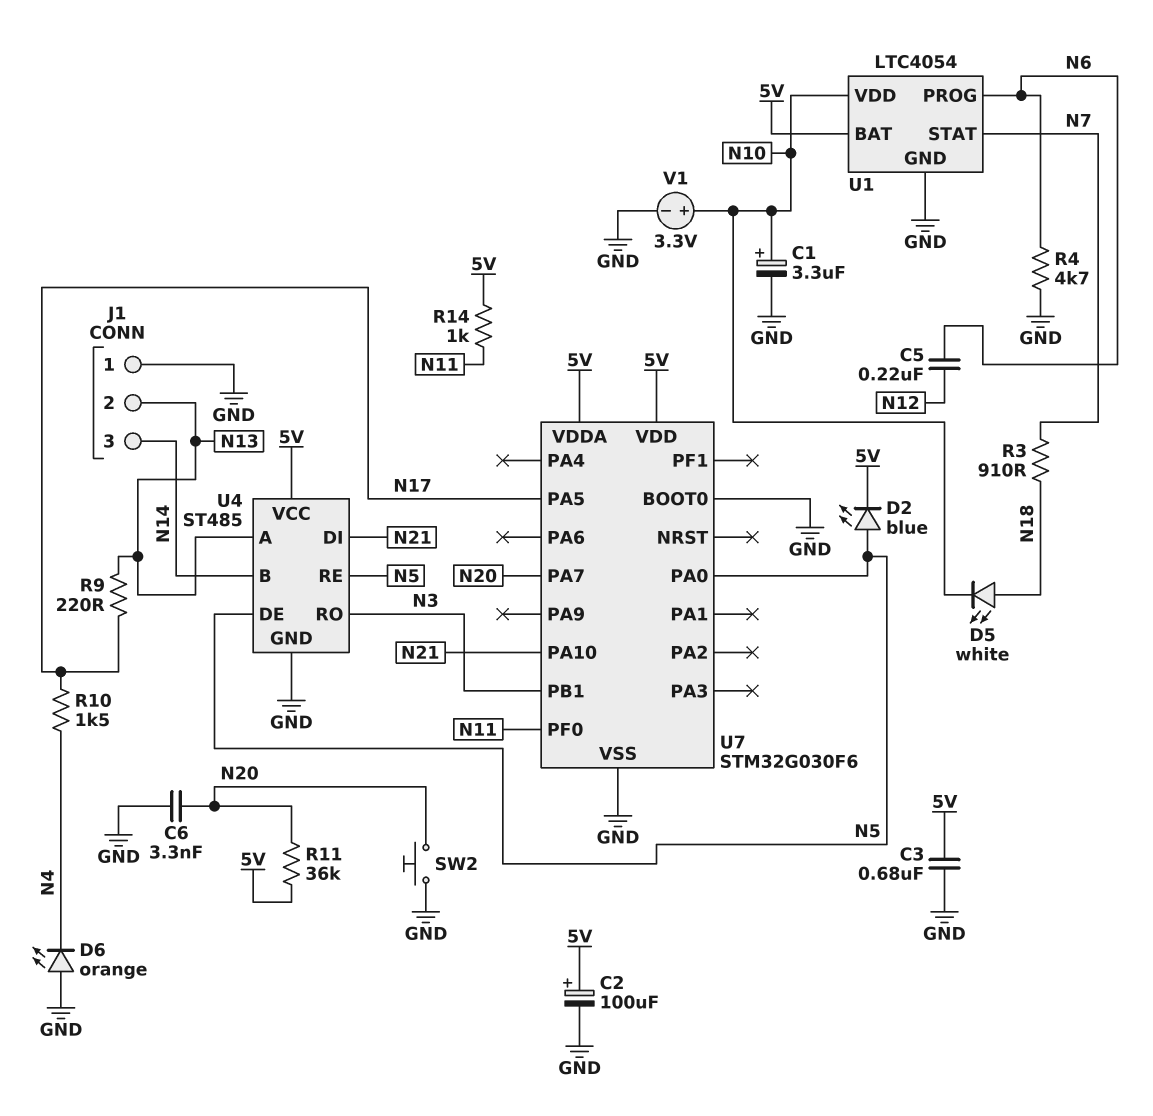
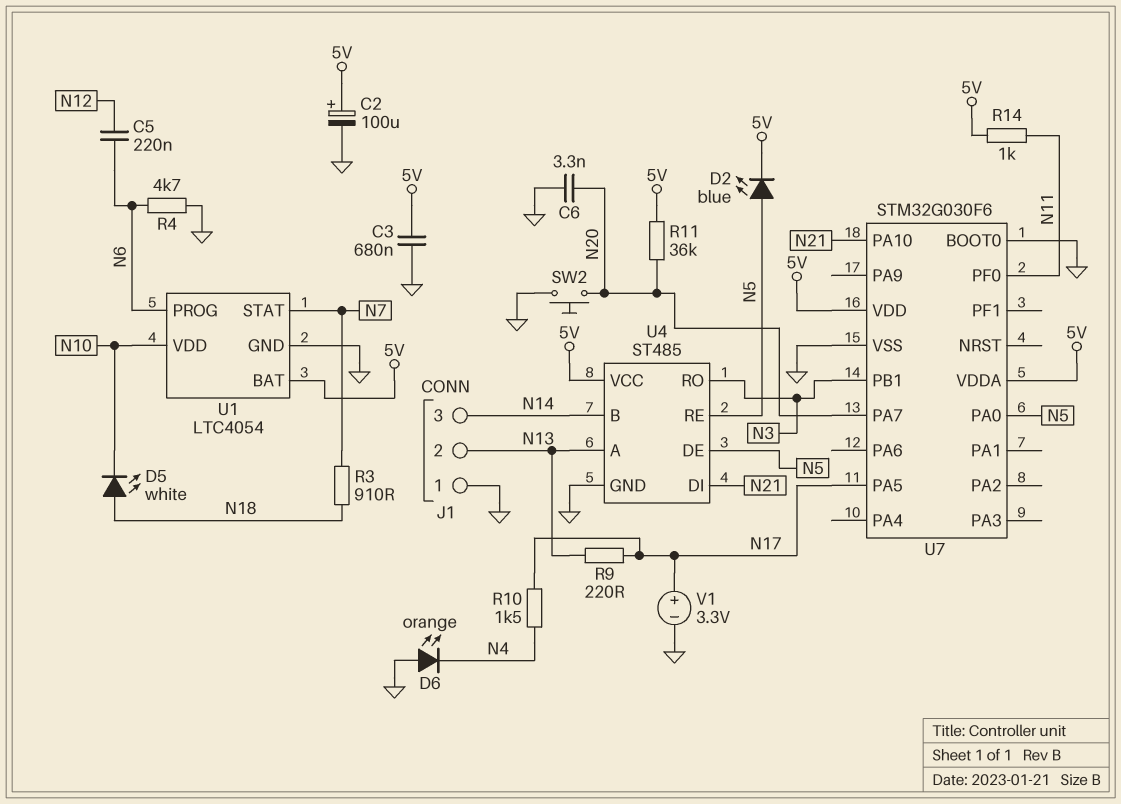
C1: 3.3uF (plus N10, minus GND) -> none
V1: 3.3V (plus N10, minus GND) -> 3.3V (plus N17, minus GND)

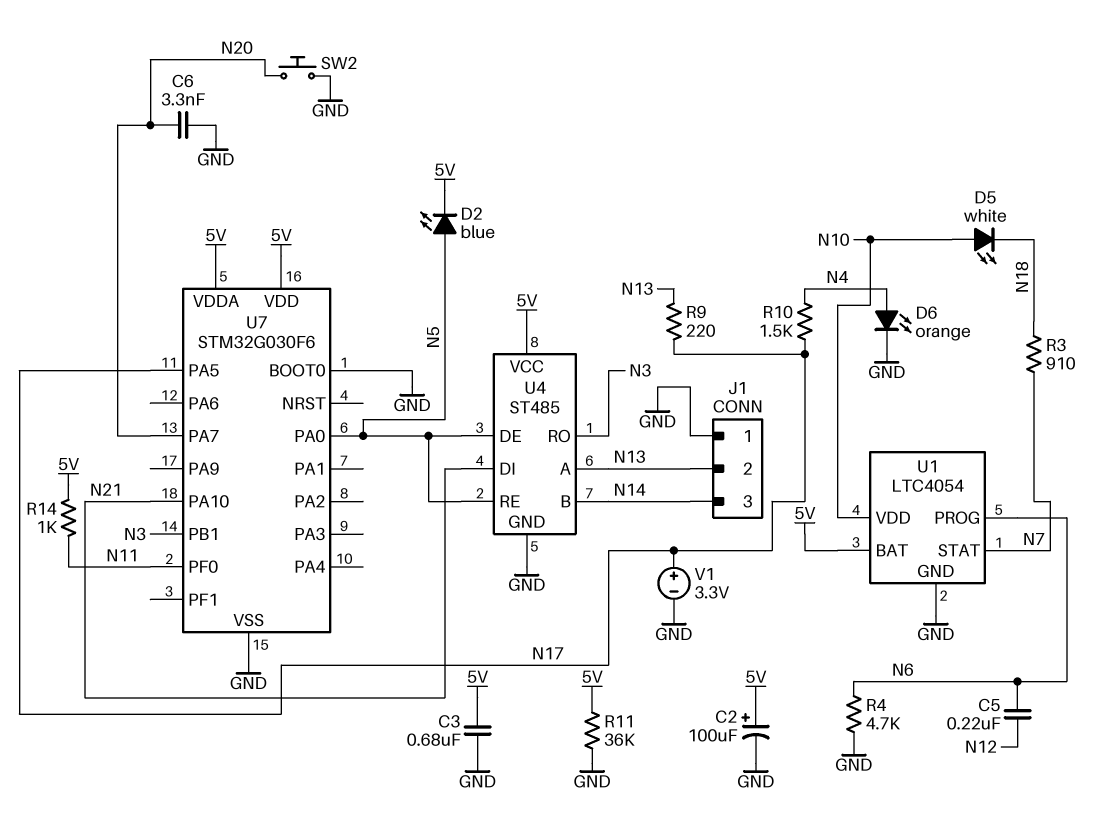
D5: LED white (A N18, K N10) -> LED white (A N10, K N18)
D6: LED orange (A GND, K N4) -> LED orange (A N4, K GND)
R11: 36k (5V, N20) -> 36k (5V, GND)

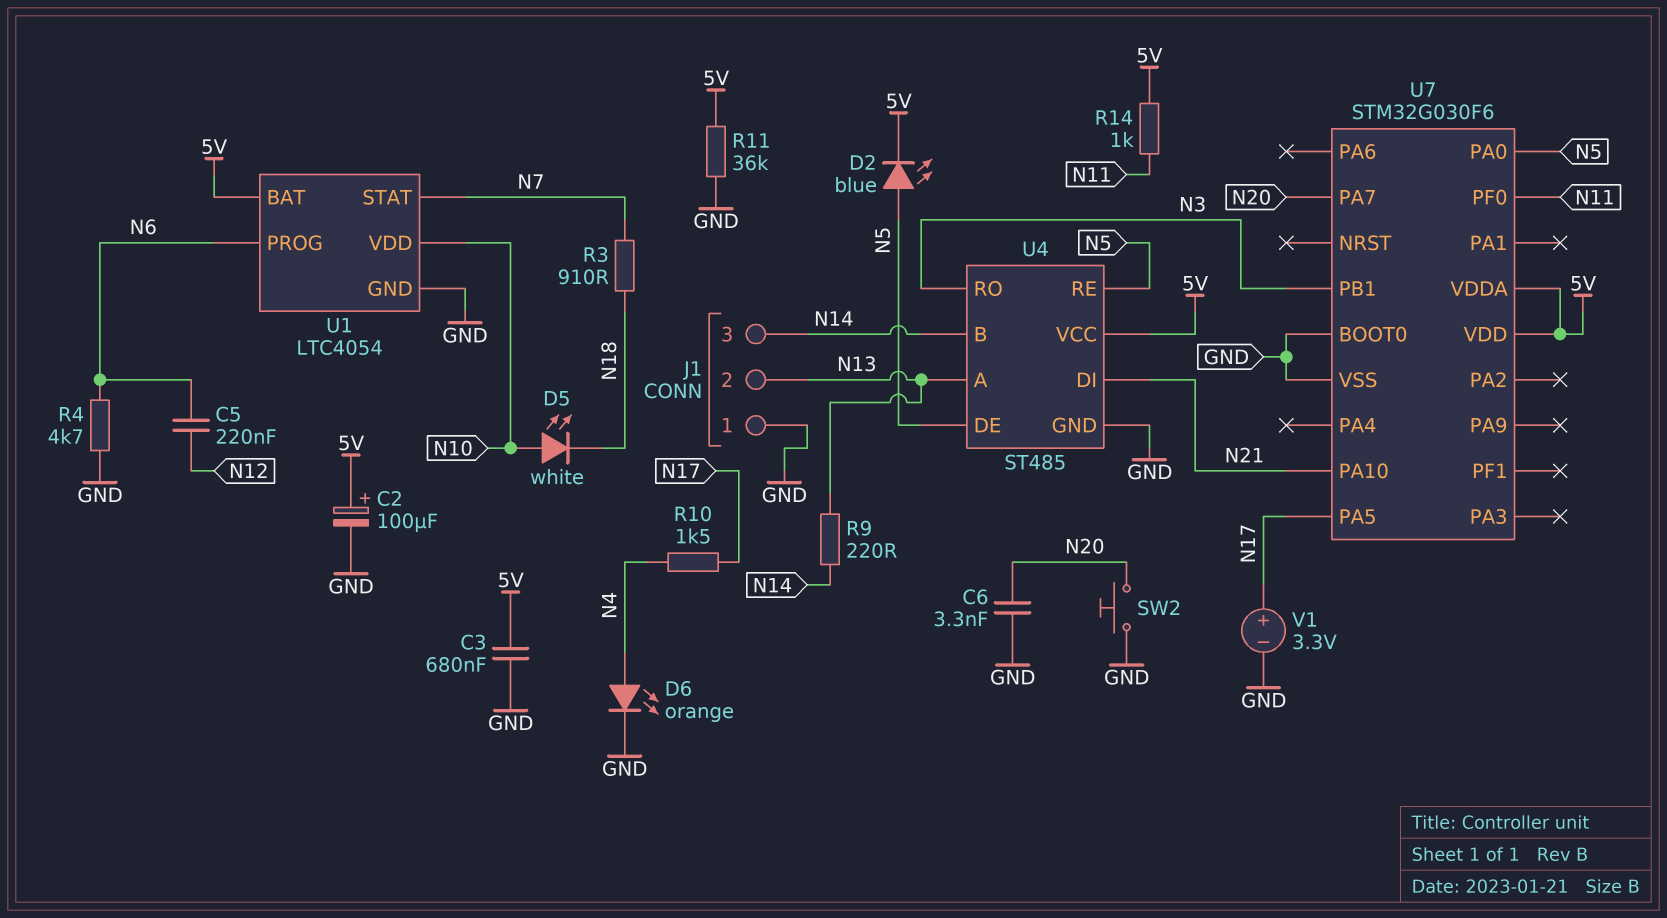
R9: 220 (N13, N17) -> 220 (N13, N14)

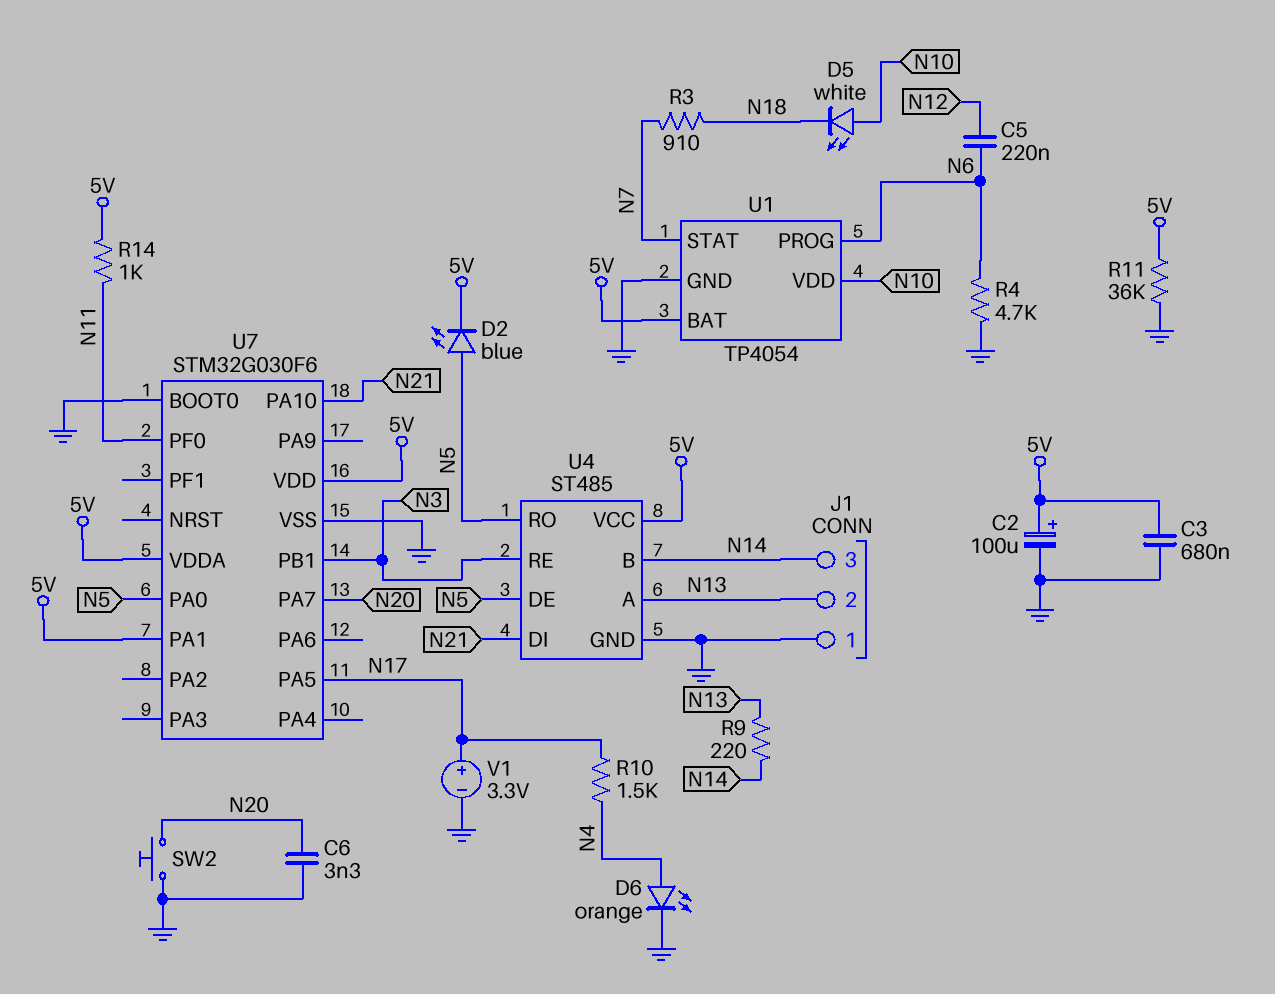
U1: LTC4054 -> TP4054
U4 pin RE: N5 -> N3
U4 pin RO: N3 -> N5
U7 pin PA1: none -> 5V

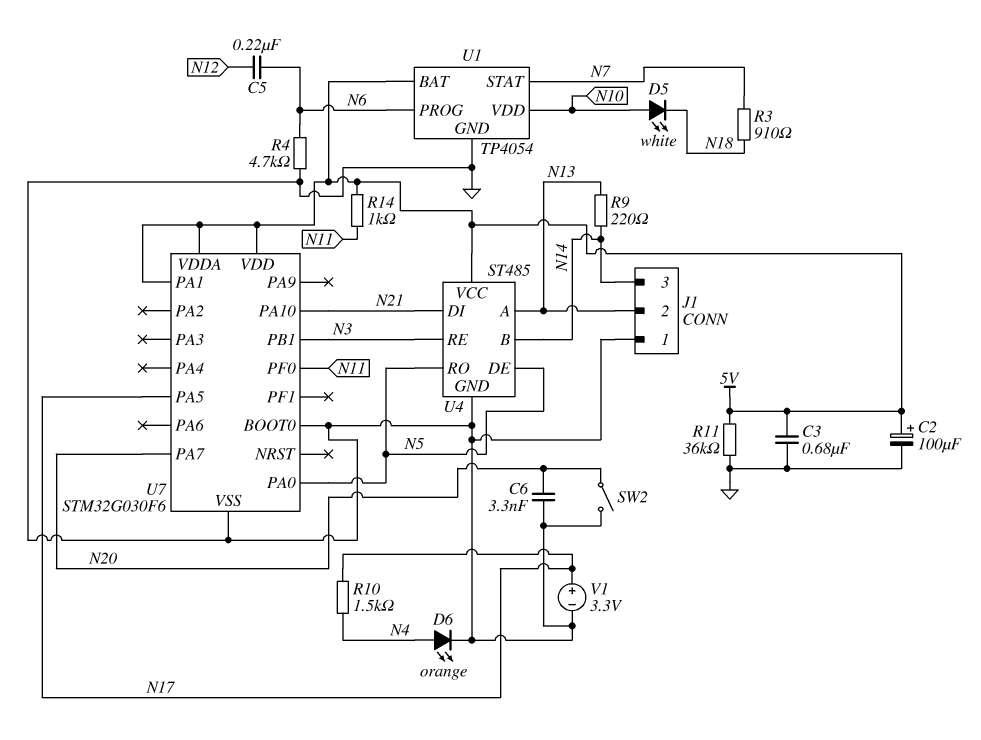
D2: LED blue (A N5, K 5V) -> none
SW2: button (GND, N20) -> switch (GND, N20)

